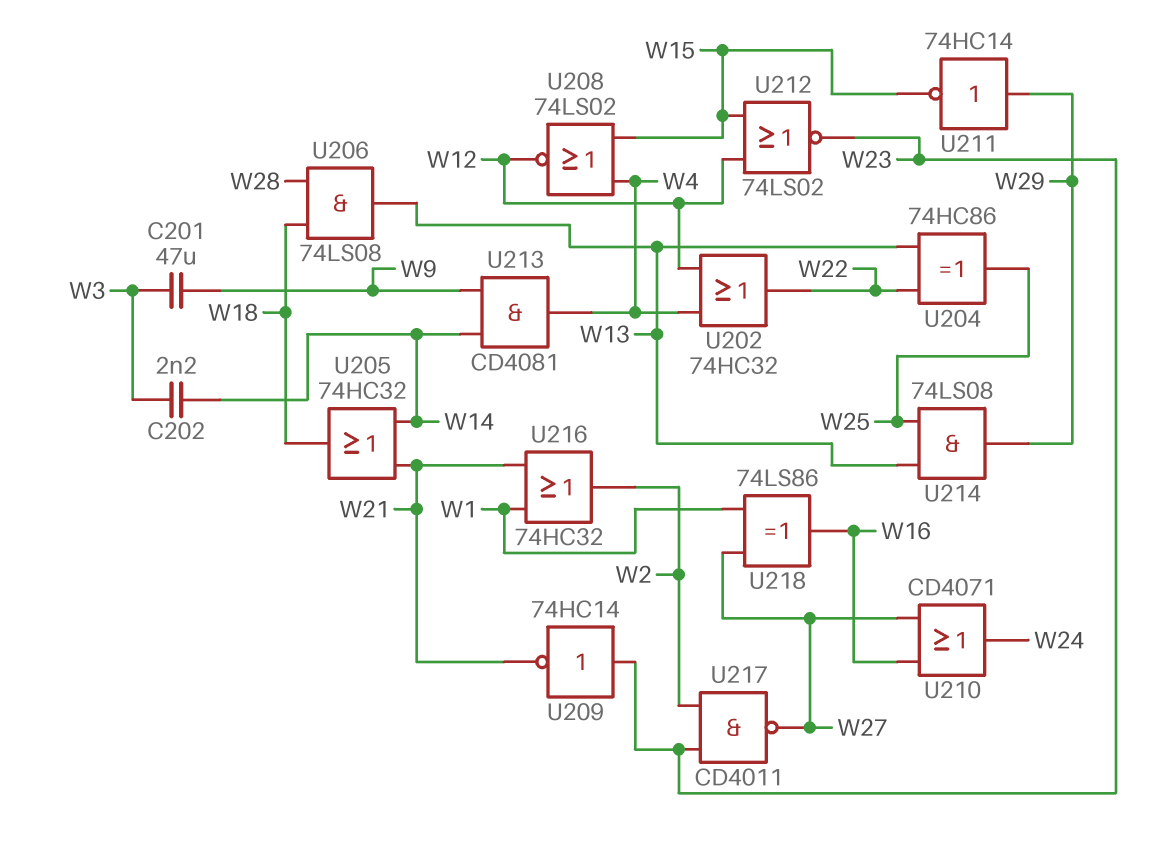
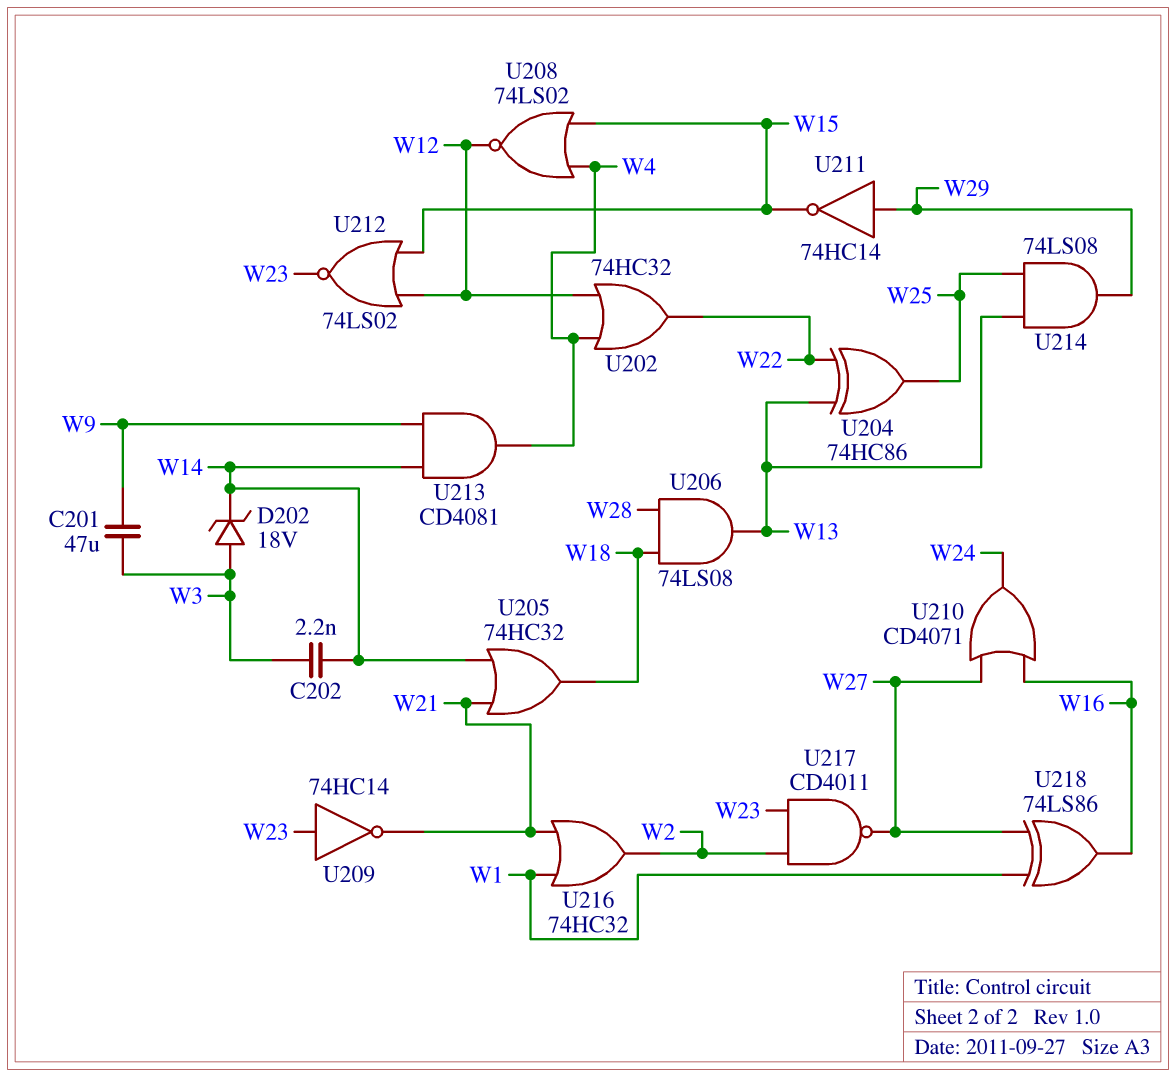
D202: none -> zener 18V (A W3, K W14)

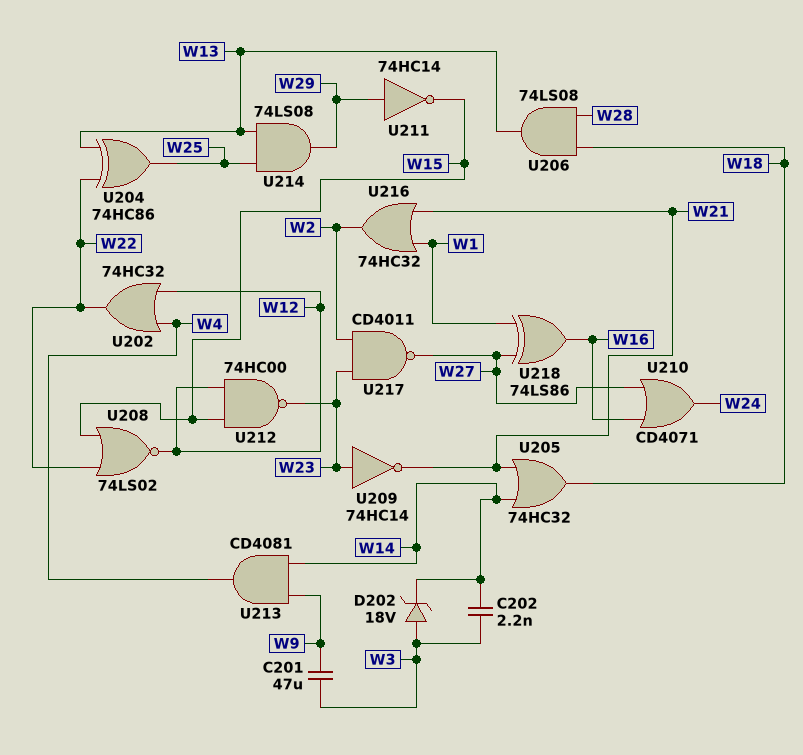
U208: NOR 74LS02 (in W4, in W15, out W12) -> NOR 74LS02 (in W15, in W22, out W12)
U212: NOR 74LS02 (in W12, in W15, out W23) -> NAND 74HC00 (in W12, in W15, out W23)

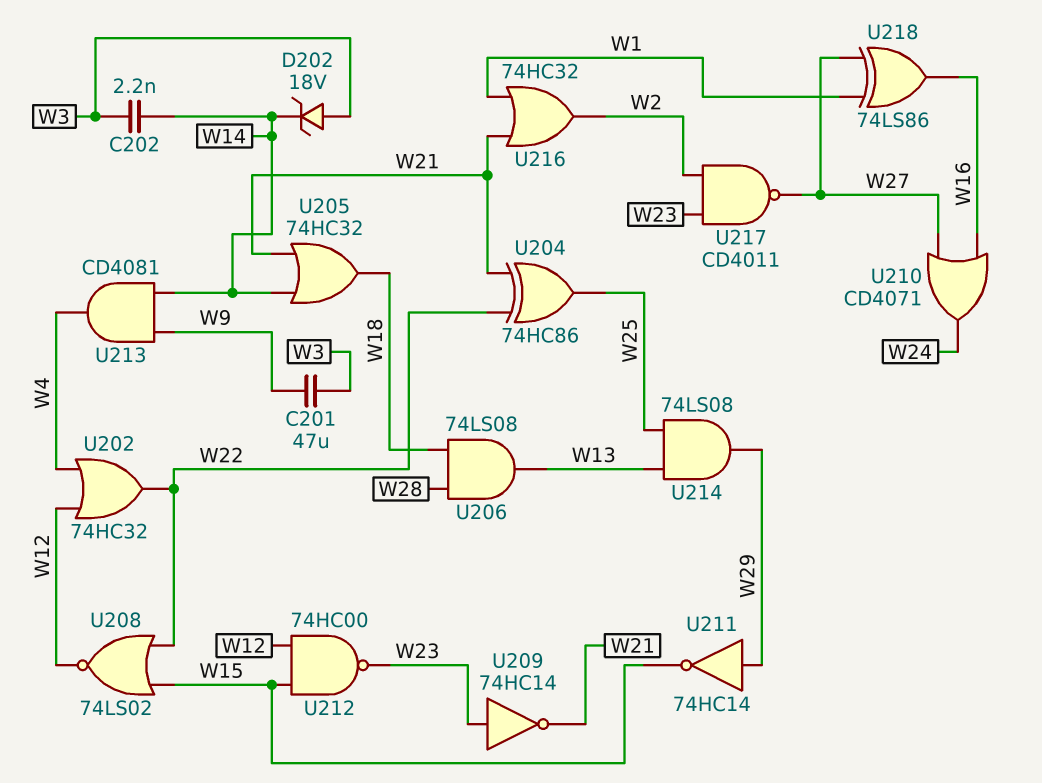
U204: XOR 74HC86 (in W13, in W22, out W25) -> XOR 74HC86 (in W21, in W22, out W25)

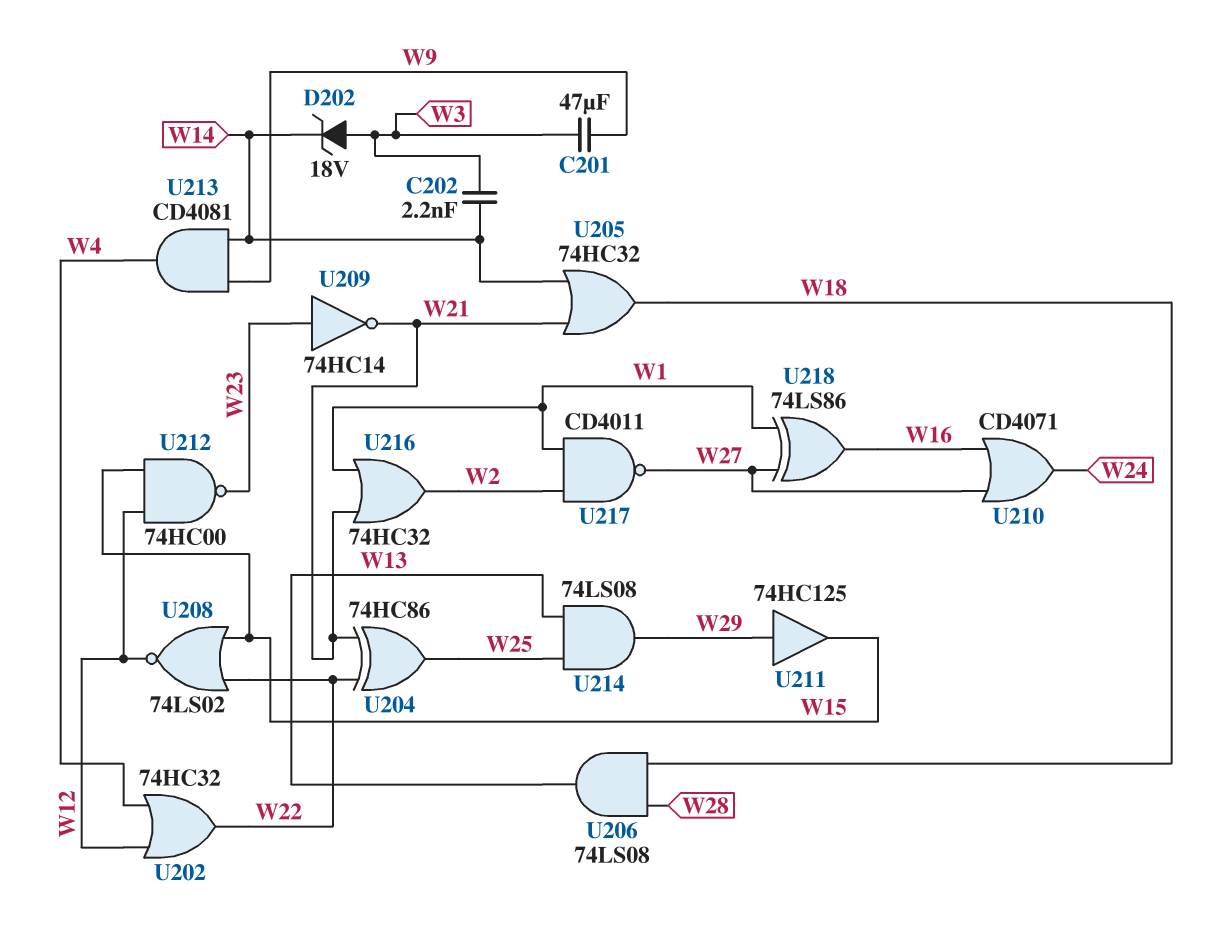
U211: NOT 74HC14 (in W29, out W15) -> buffer 74HC125 (in W29, out W15)
U217: NAND CD4011 (in W2, in W23, out W27) -> NAND CD4011 (in W1, in W2, out W27)

